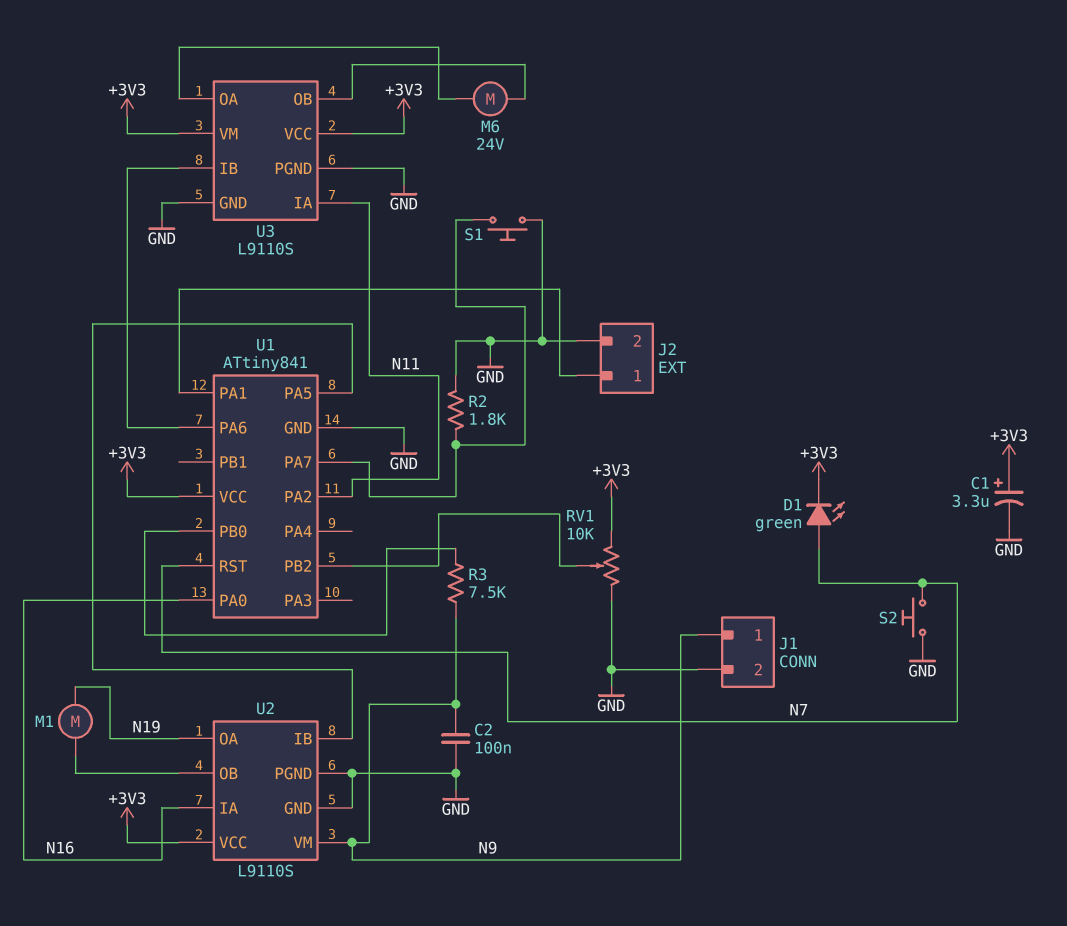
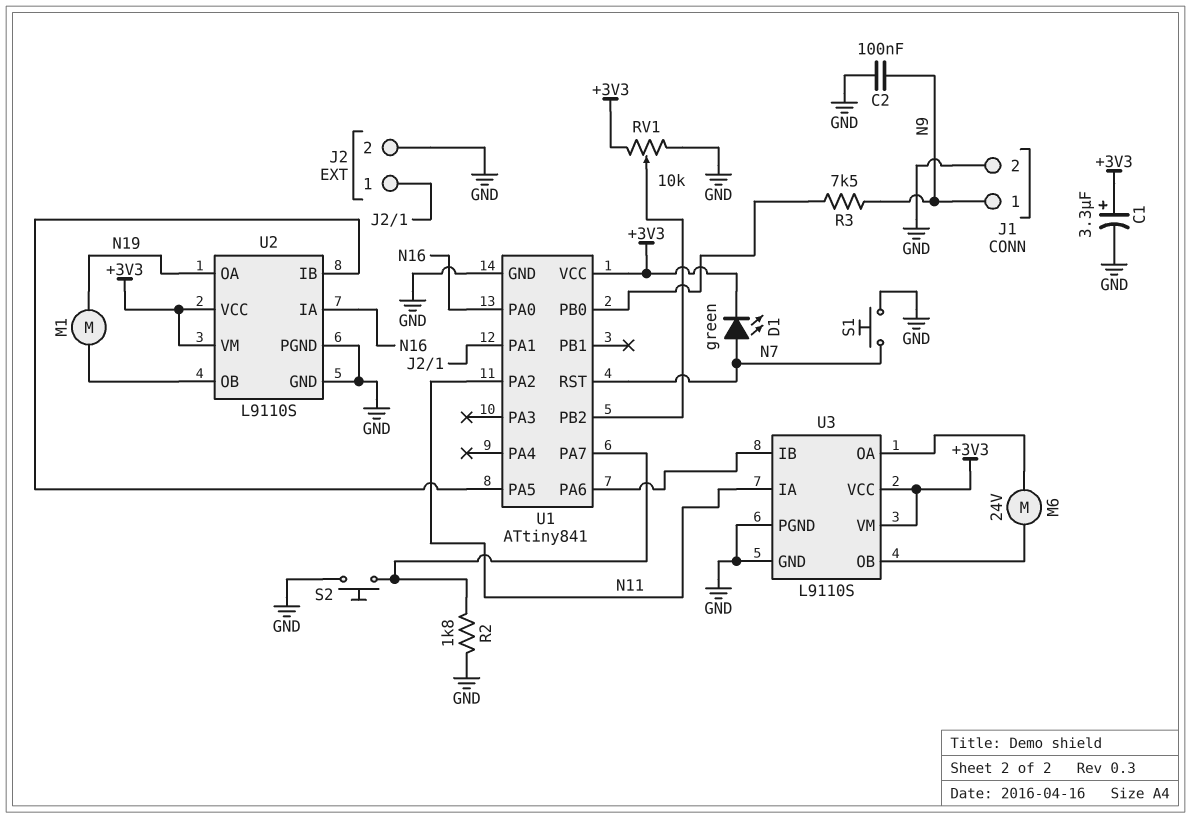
S1: button (GND, U1/PA7) -> button (GND, N7)
S2: button (GND, N7) -> button (GND, U1/PA7)
U2 pin VM: N9 -> +3V3

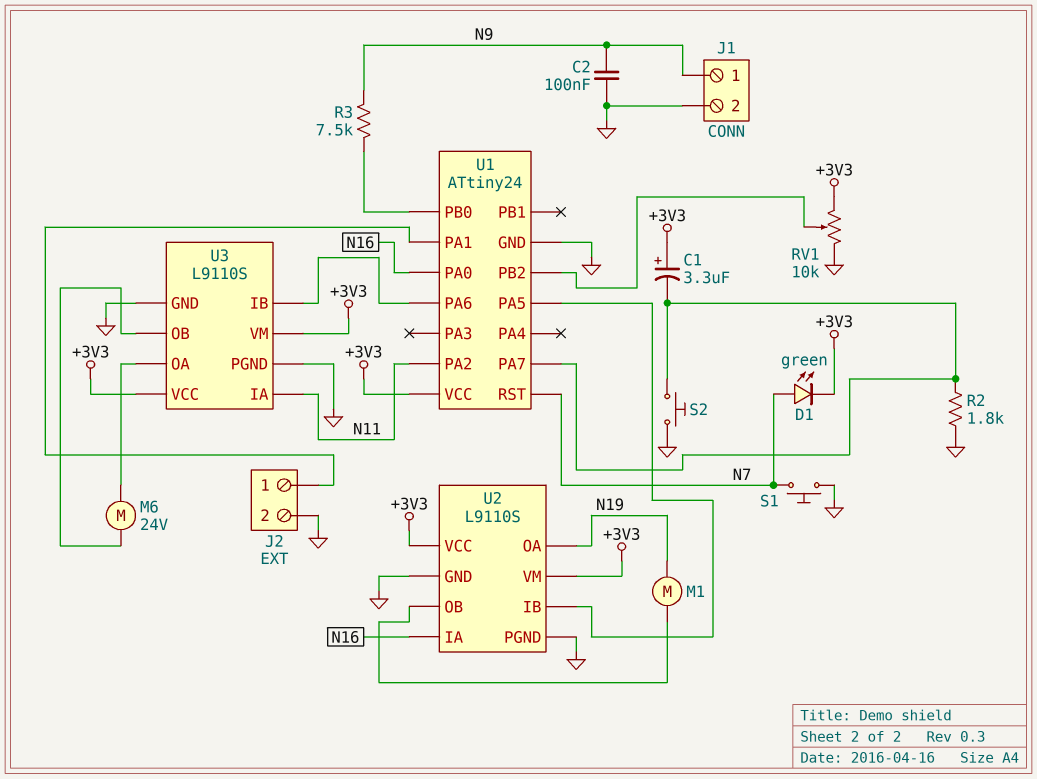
C1: 3.3uF (plus +3V3, minus GND) -> 3.3uF (plus +3V3, minus U1/PA7)
U1: ATtiny841 -> ATtiny24

